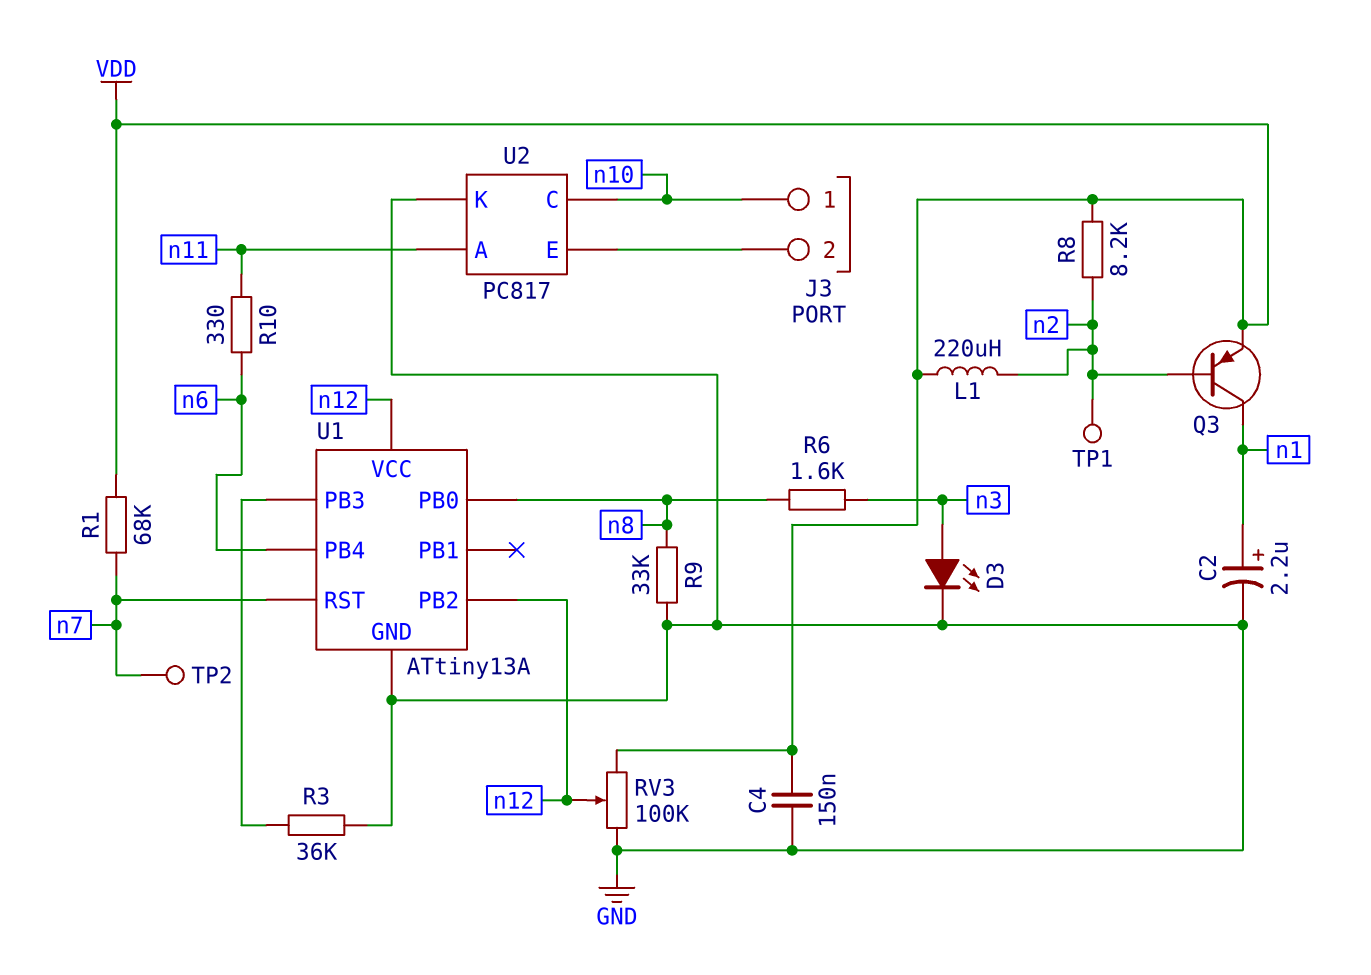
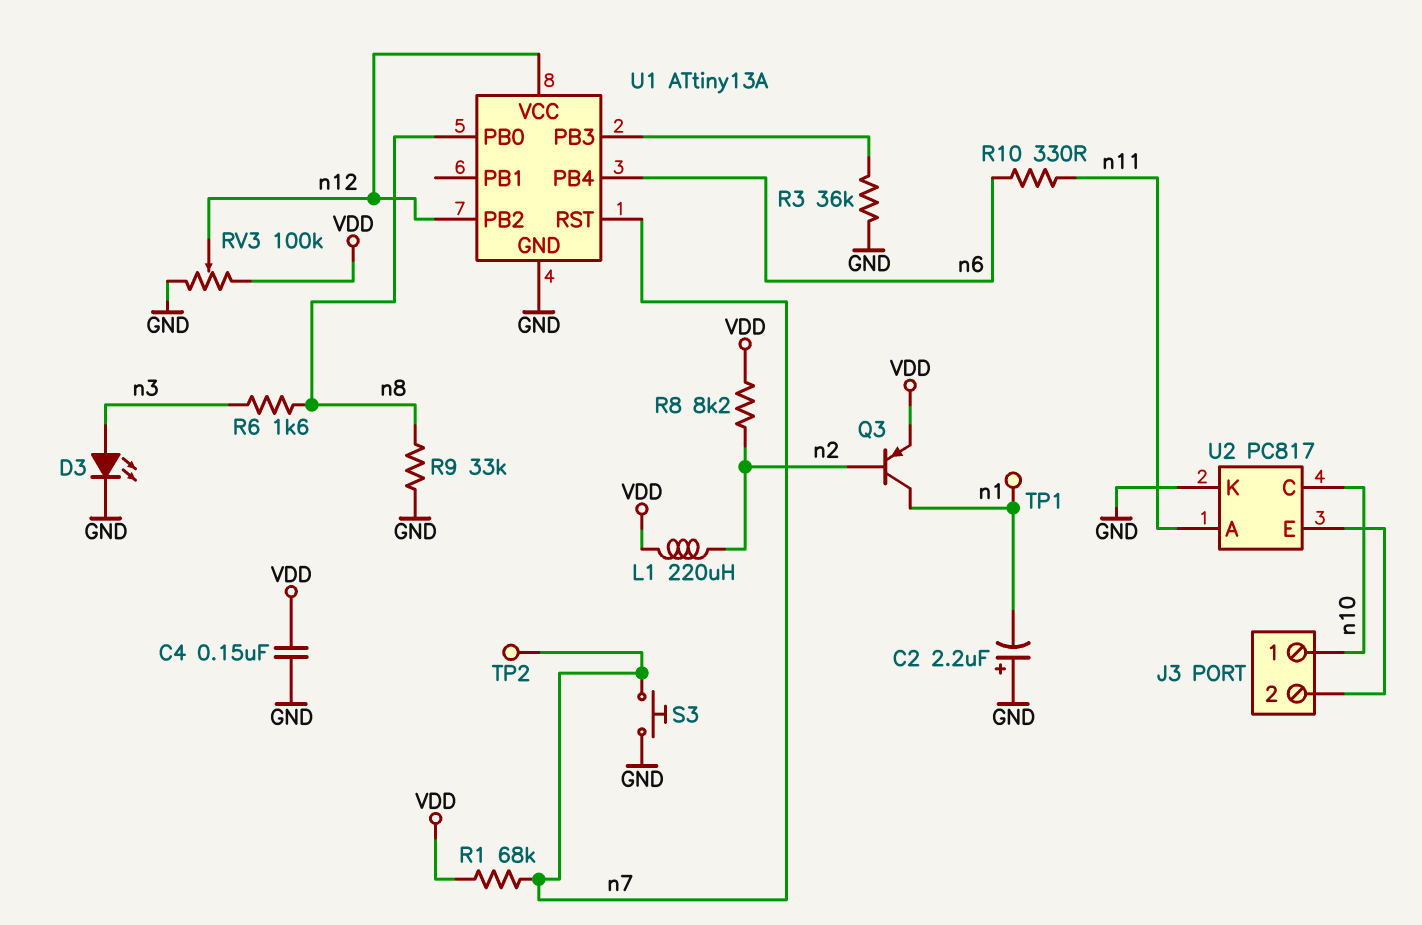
C2: 2.2uF (plus n1, minus GND) -> 2.2uF (plus GND, minus n1)
S3: none -> button (GND, n7)
TP1: test point (n2) -> test point (n1)

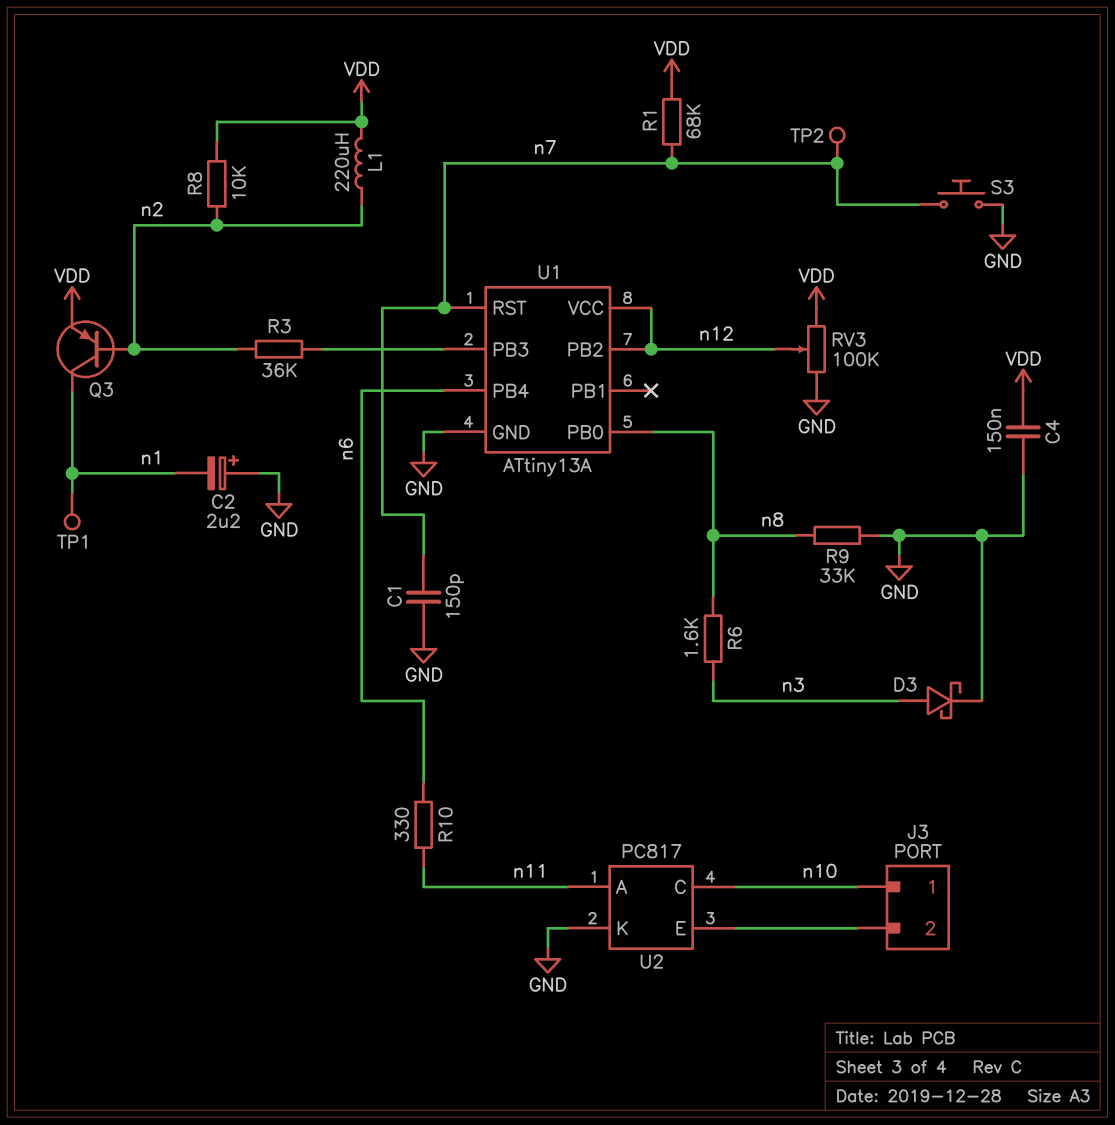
C1: none -> 150pF (GND, n7)
D3: LED (A n3, K GND) -> schottky (A n3, K GND)
R3: 36k (GND, U1/PB3) -> 36k (U1/PB3, n2)
R8: 8.2k (VDD, n2) -> 10k (VDD, n2)

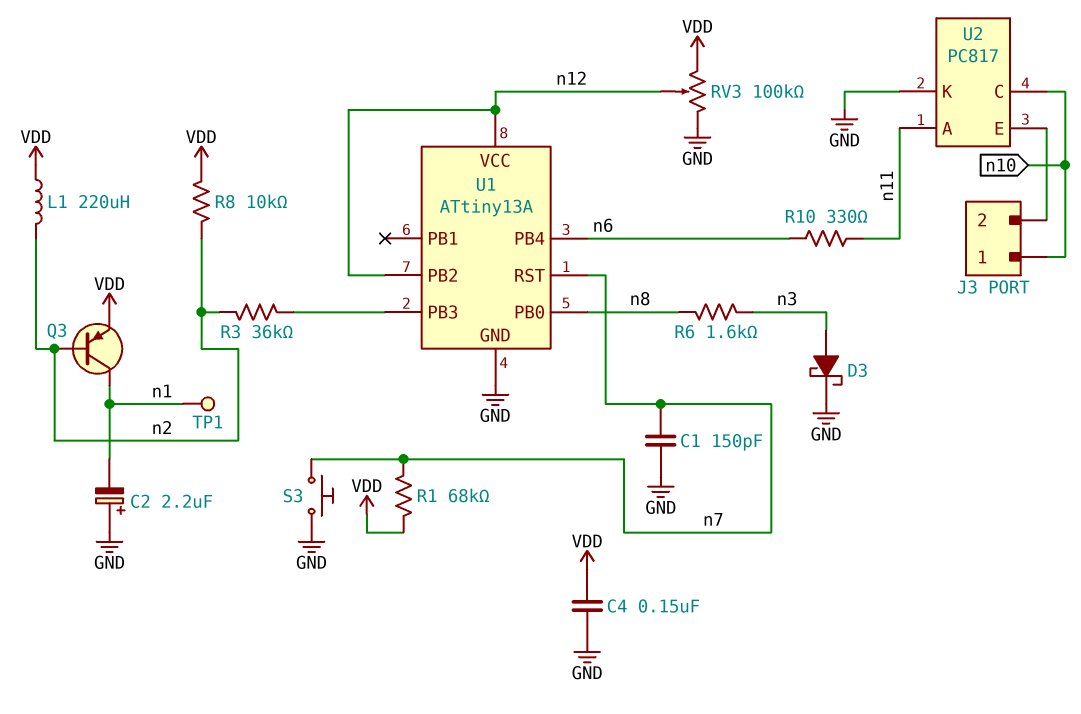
R9: 33k (GND, n8) -> none
TP2: test point (n7) -> none

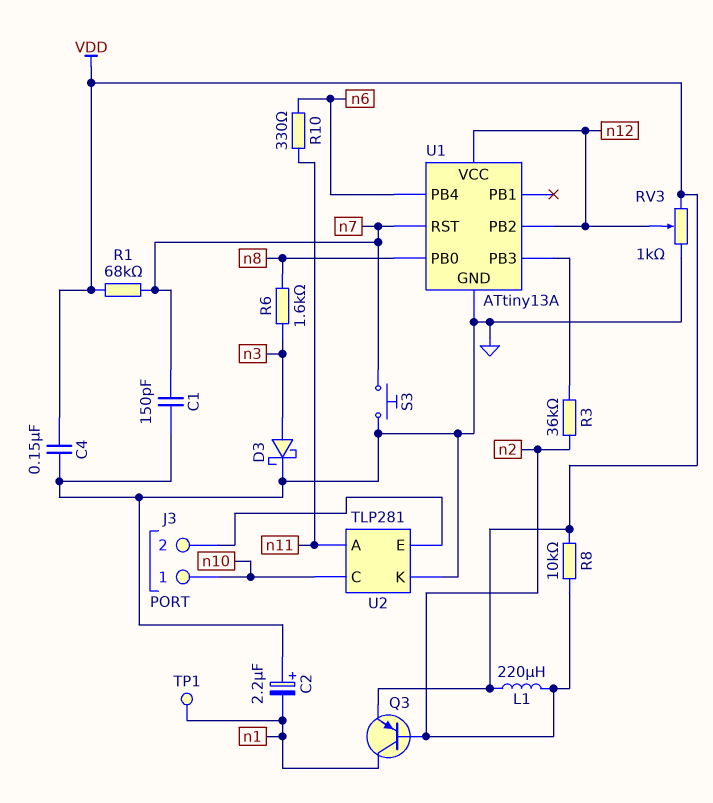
RV3: 100k (GND, VDD, wiper n12) -> 1k (GND, VDD, wiper n12)
U2: PC817 -> TLP281

